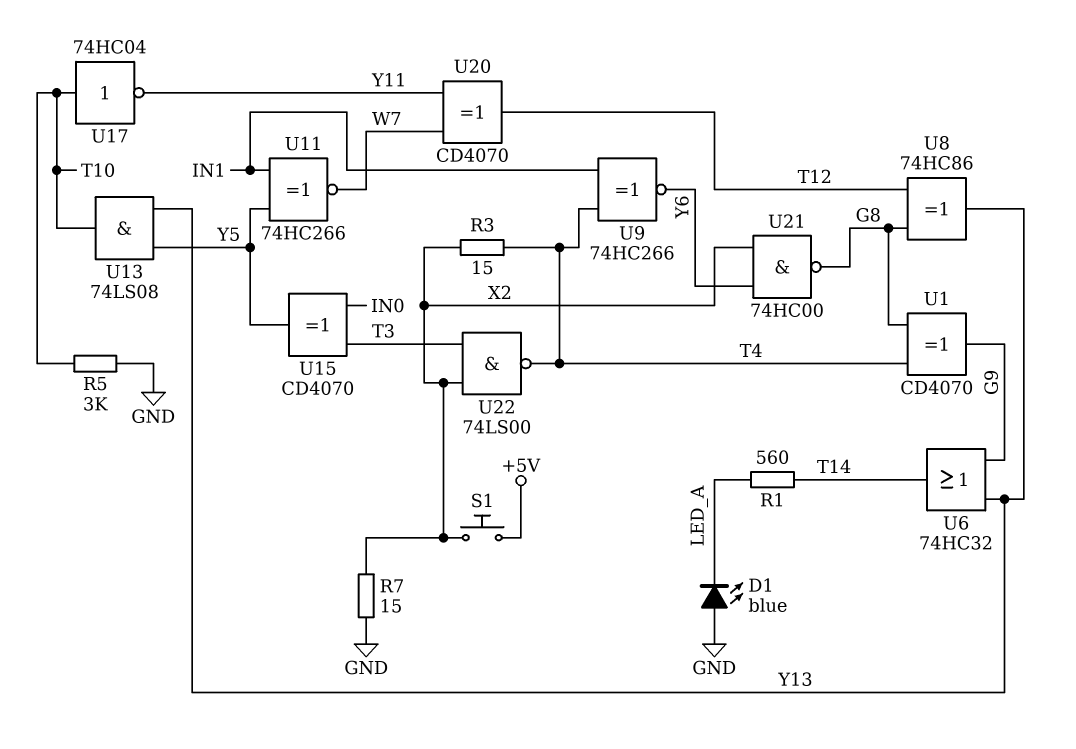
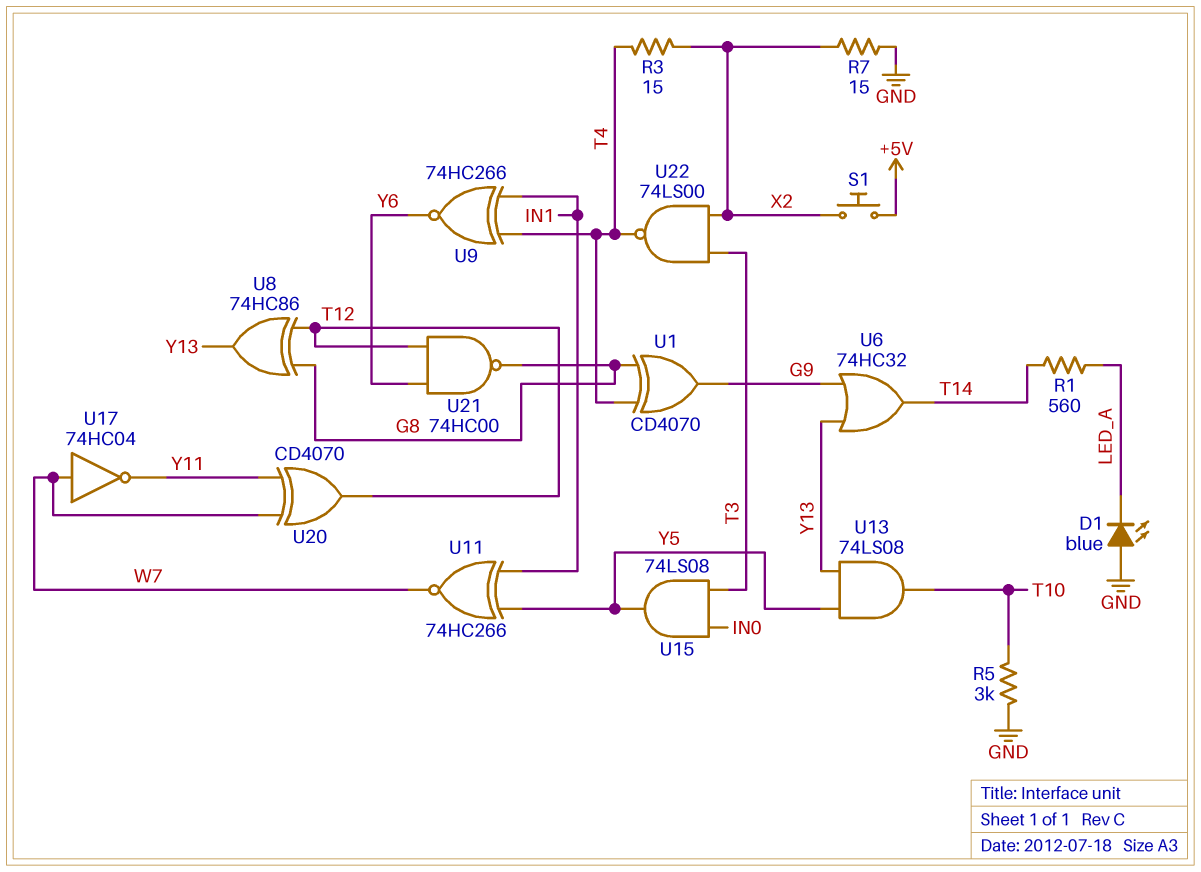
U15: XOR CD4070 (in IN0, in T3, out Y5) -> AND 74LS08 (in IN0, in T3, out Y5)
U17: NOT 74HC04 (in T10, out Y11) -> NOT 74HC04 (in W7, out Y11)
U21: NAND 74HC00 (in X2, in Y6, out G8) -> NAND 74HC00 (in T12, in Y6, out G8)

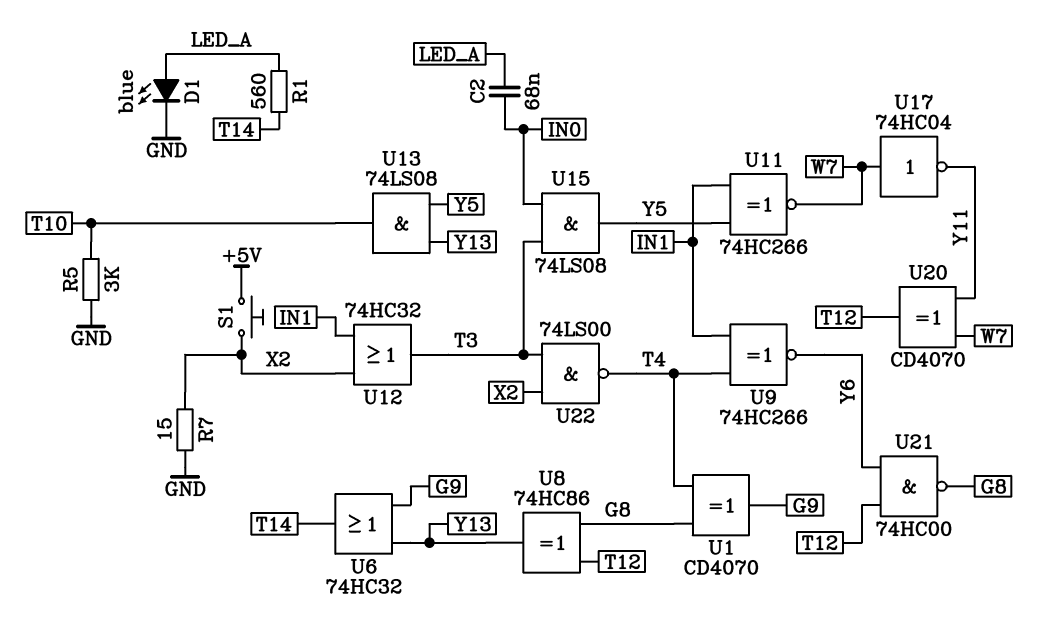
C2: none -> 68nF (IN0, LED_A)
D1: LED blue (A GND, K LED_A) -> LED blue (A LED_A, K GND)
R3: 15 (T4, X2) -> none
U12: none -> OR 74HC32 (in IN1, in X2, out T3)

